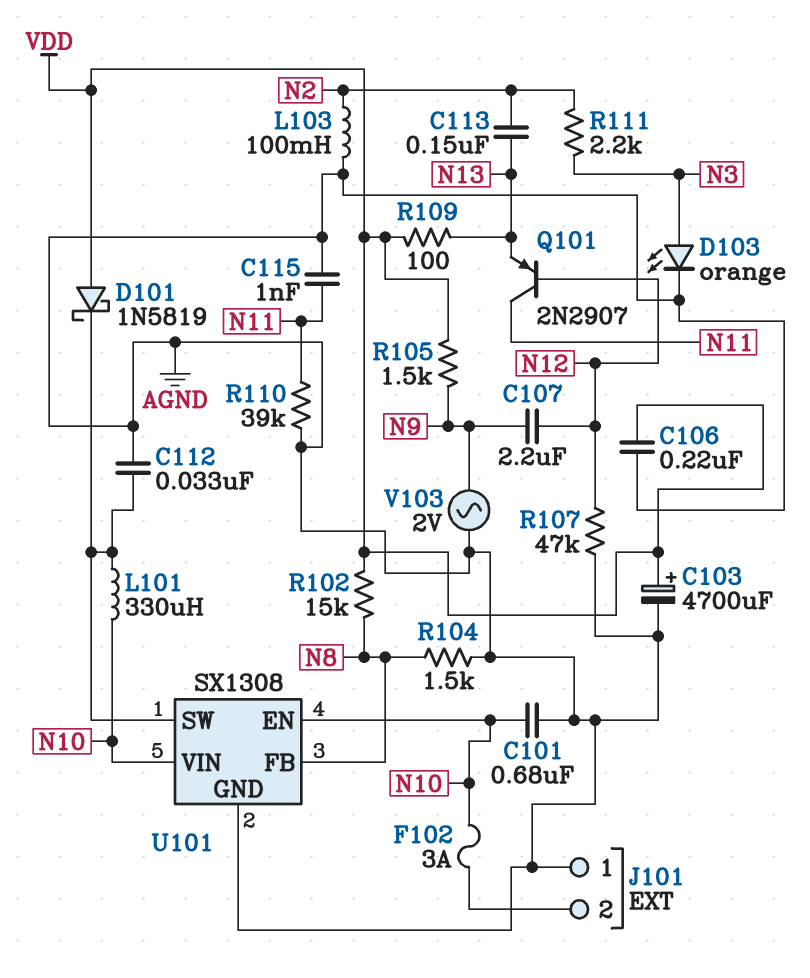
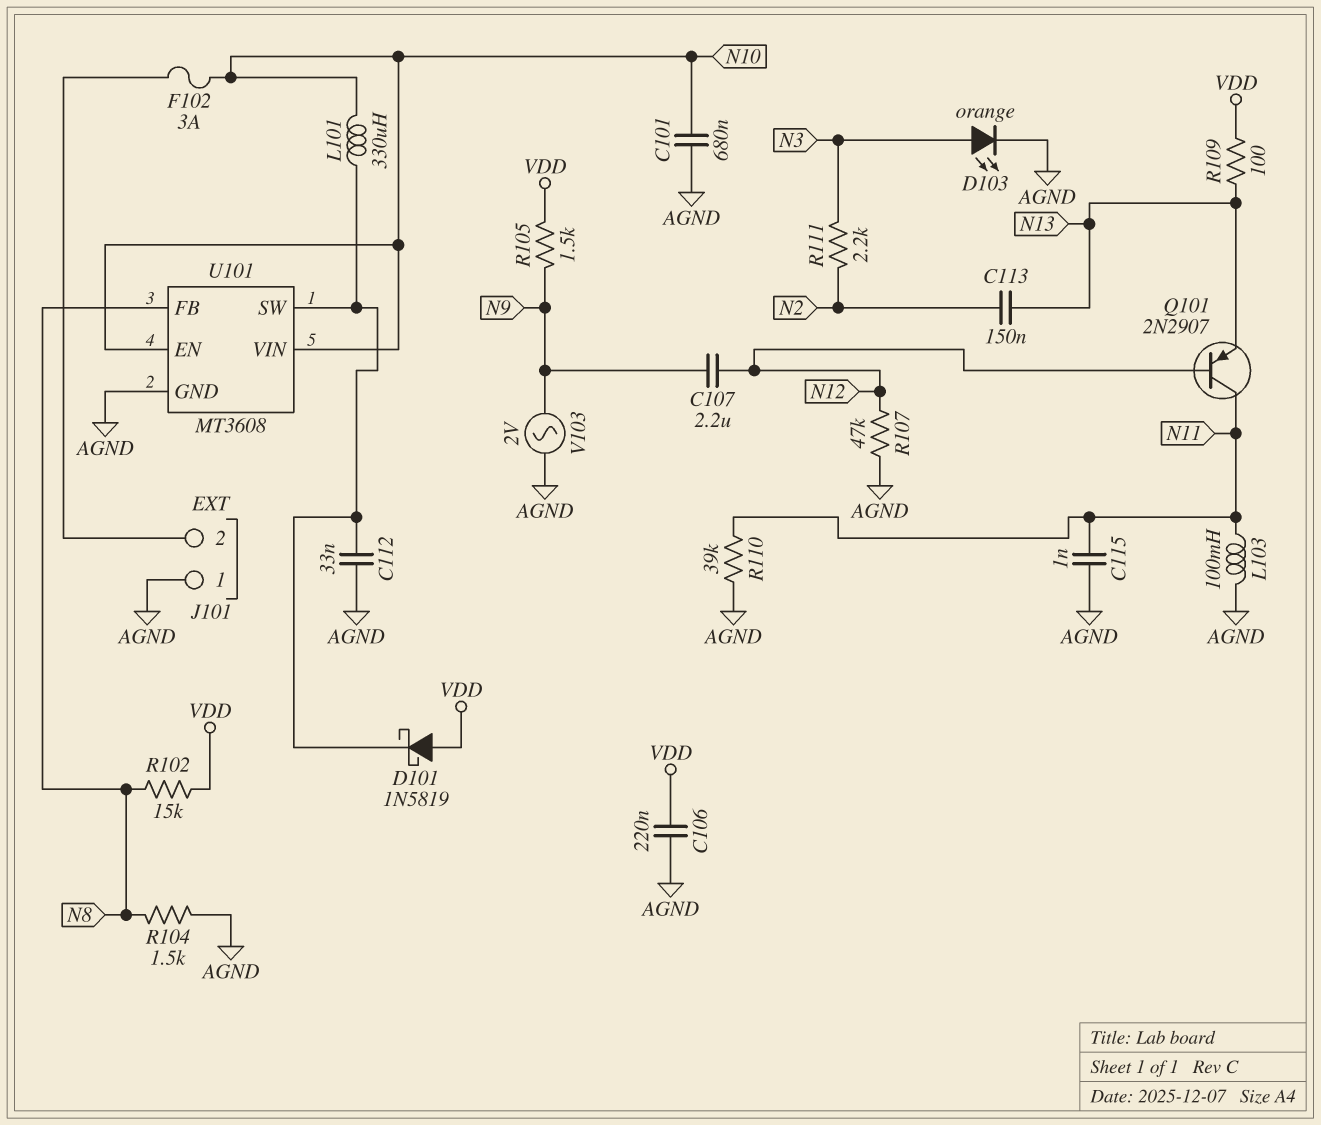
C103: 4700uF (plus VDD, minus AGND) -> none
L103: 100mH (AGND, N2) -> 100mH (AGND, N11)
U101: SX1308 -> MT3608

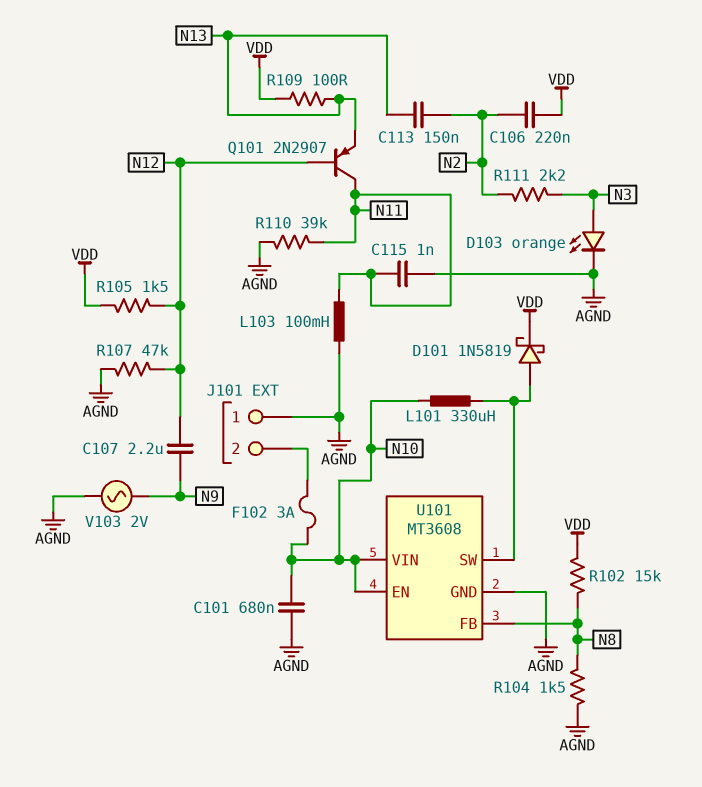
C106: 220nF (AGND, VDD) -> 220nF (N2, VDD)
C112: 33nF (AGND, U101/SW) -> none
D101: schottky 1N5819 (A VDD, K U101/SW) -> schottky 1N5819 (A U101/SW, K VDD)
R105: 1.5k (N9, VDD) -> 1.5k (N12, VDD)

